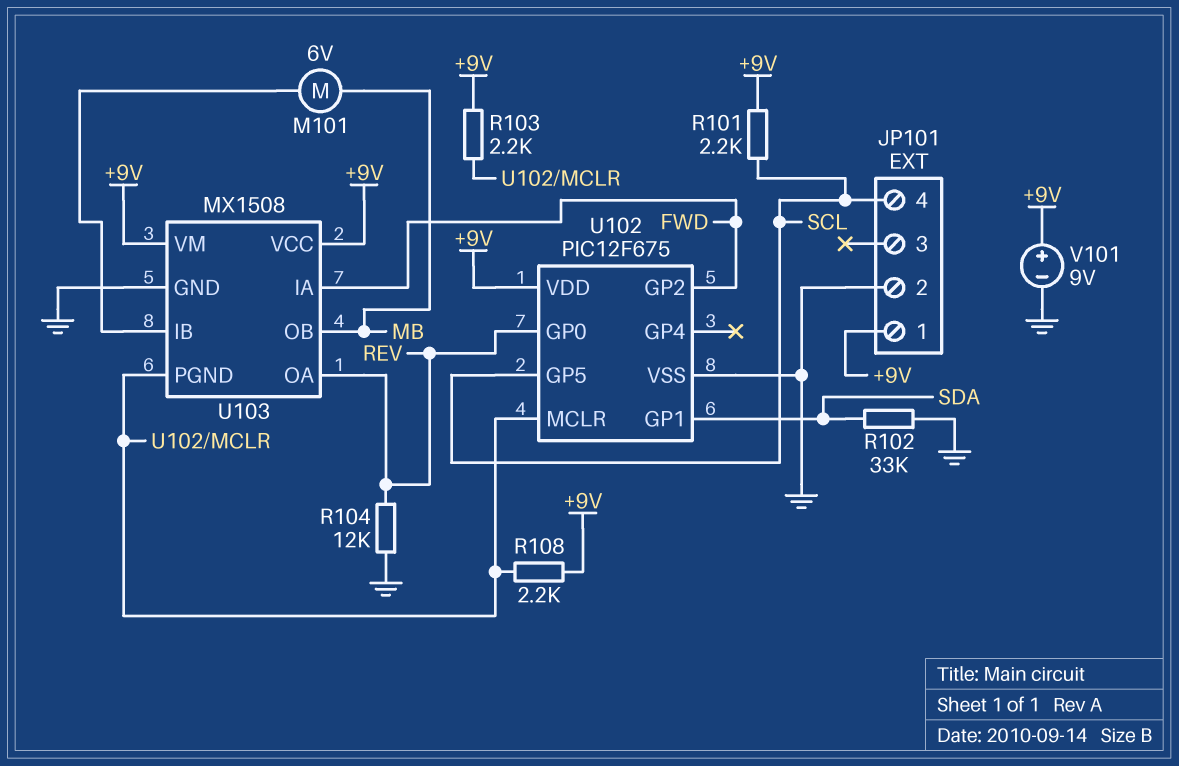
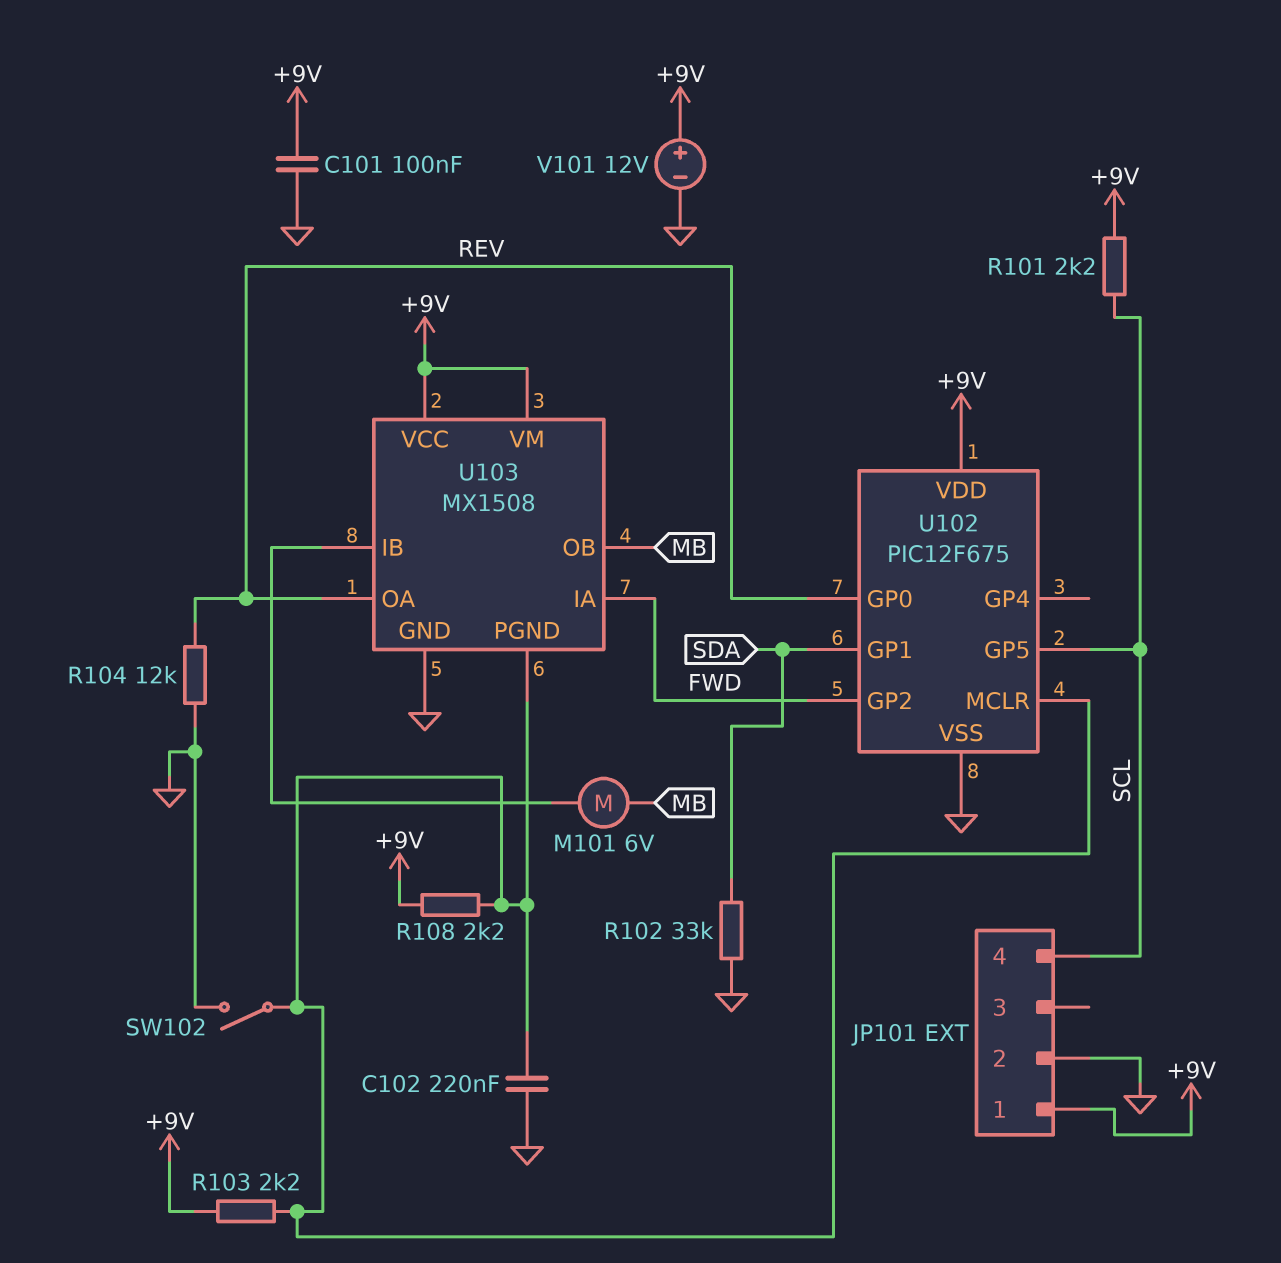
C101: none -> 100nF (+9V, GND)
C102: none -> 220nF (GND, U102/MCLR)
SW102: none -> switch (GND, U102/MCLR)
V101: 9V (plus +9V, minus GND) -> 12V (plus +9V, minus GND)

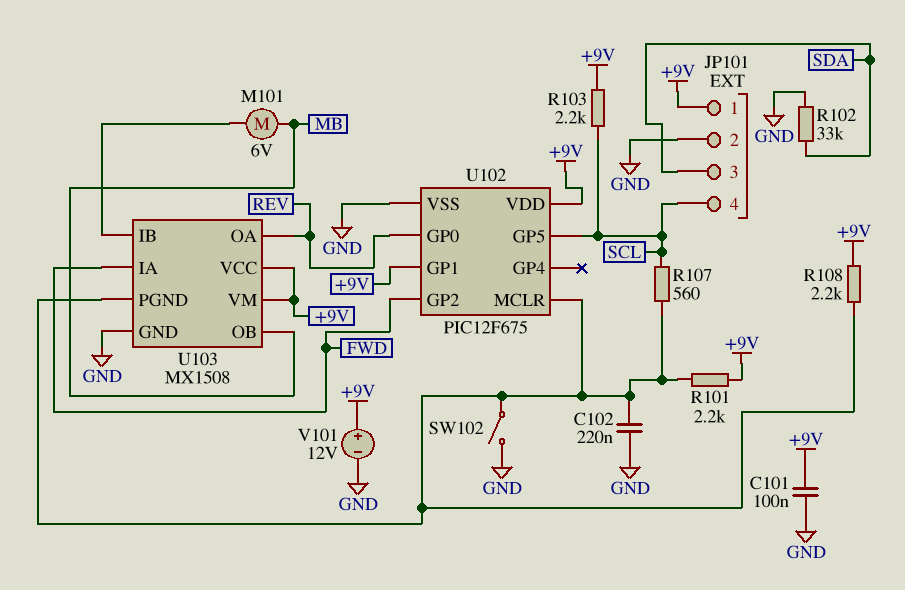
JP101 pin 3: none -> SDA
R101: 2.2k (+9V, SCL) -> 2.2k (+9V, U102/MCLR)
R103: 2.2k (+9V, U102/MCLR) -> 2.2k (+9V, SCL)
R104: 12k (GND, REV) -> none
R107: none -> 560 (SCL, U102/MCLR)
U102 pin GP1: SDA -> +9V

